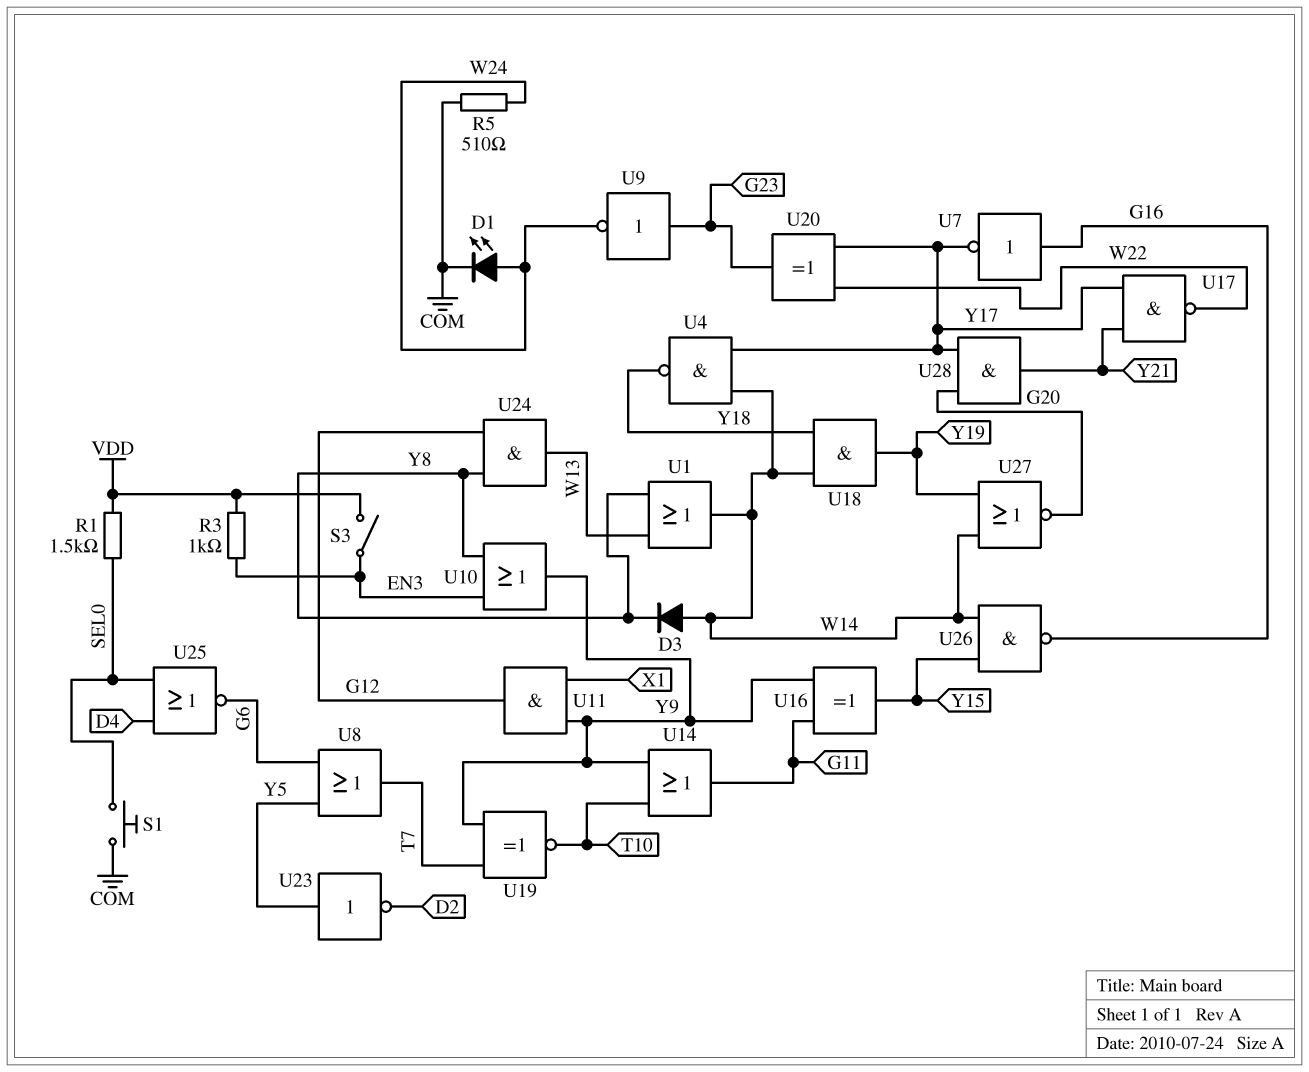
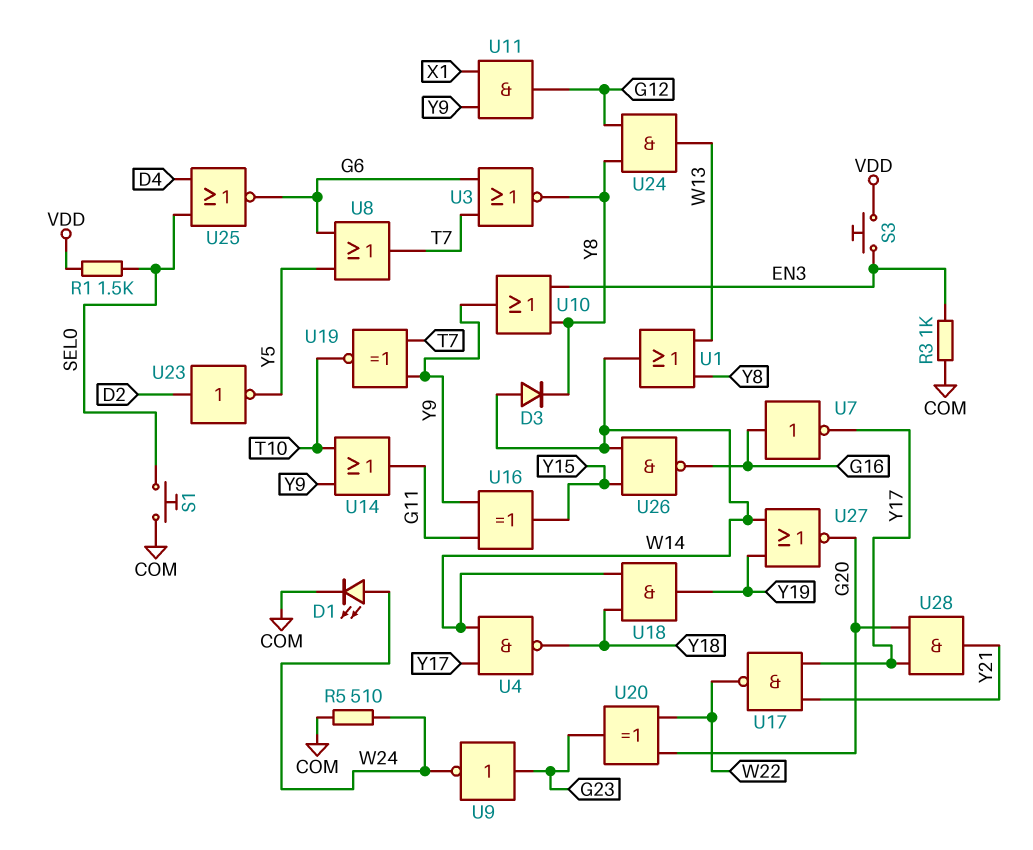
R3: 1k (EN3, VDD) -> 1k (COM, EN3)
S3: switch (EN3, VDD) -> button (EN3, VDD)
U3: none -> NOR (in G6, in T7, out Y8)
U20: XOR (in W22, in Y17, out G23) -> XOR (in G20, in W22, out G23)
U23: NOT (in Y5, out D2) -> NOT (in D2, out Y5)

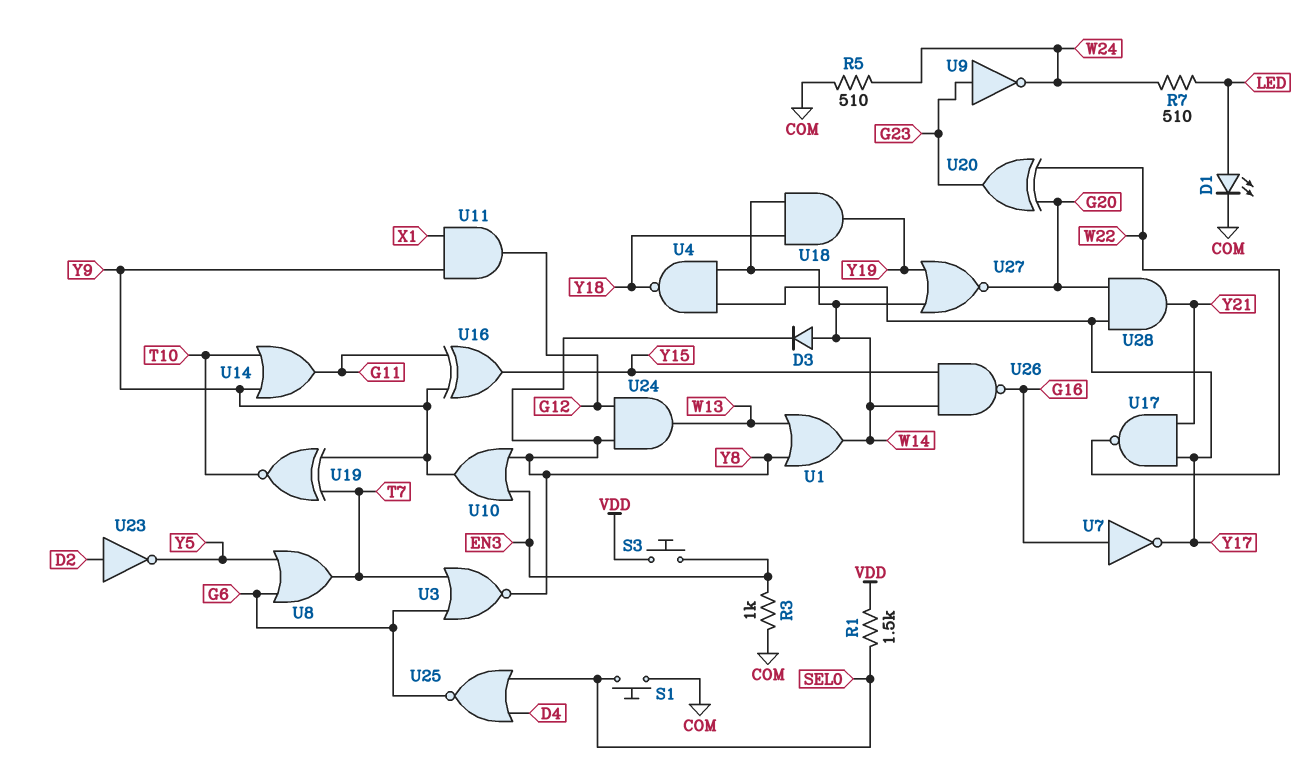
D1: LED (A W24, K COM) -> LED (A LED, K COM)
R7: none -> 510 (LED, W24)

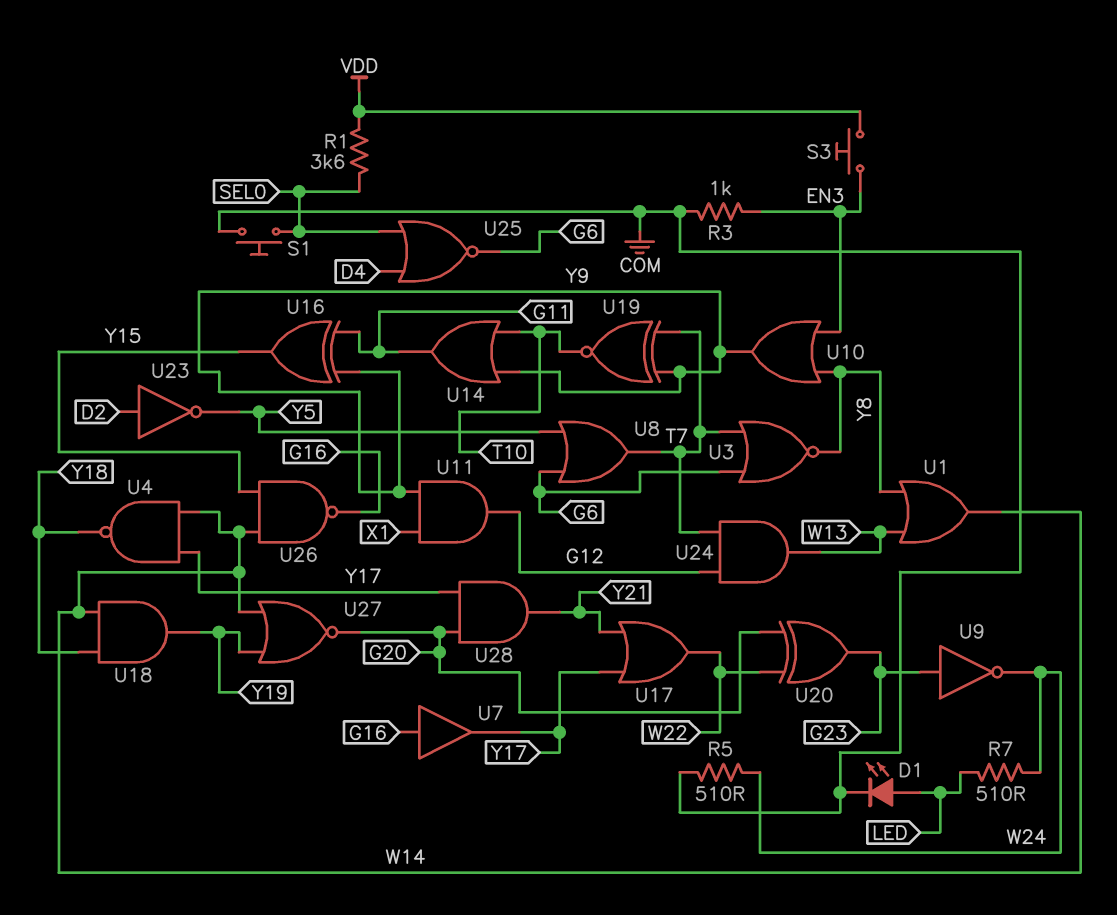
D3: diode (A W14, K Y8) -> none
R1: 1.5k (SEL0, VDD) -> 3.6k (SEL0, VDD)
U7: NOT (in G16, out Y17) -> buffer (in G16, out Y17)
U17: NAND (in Y17, in Y21, out W22) -> OR (in Y17, in Y21, out W22)
U24: AND (in G12, in Y8, out W13) -> AND (in G12, in T7, out W13)

